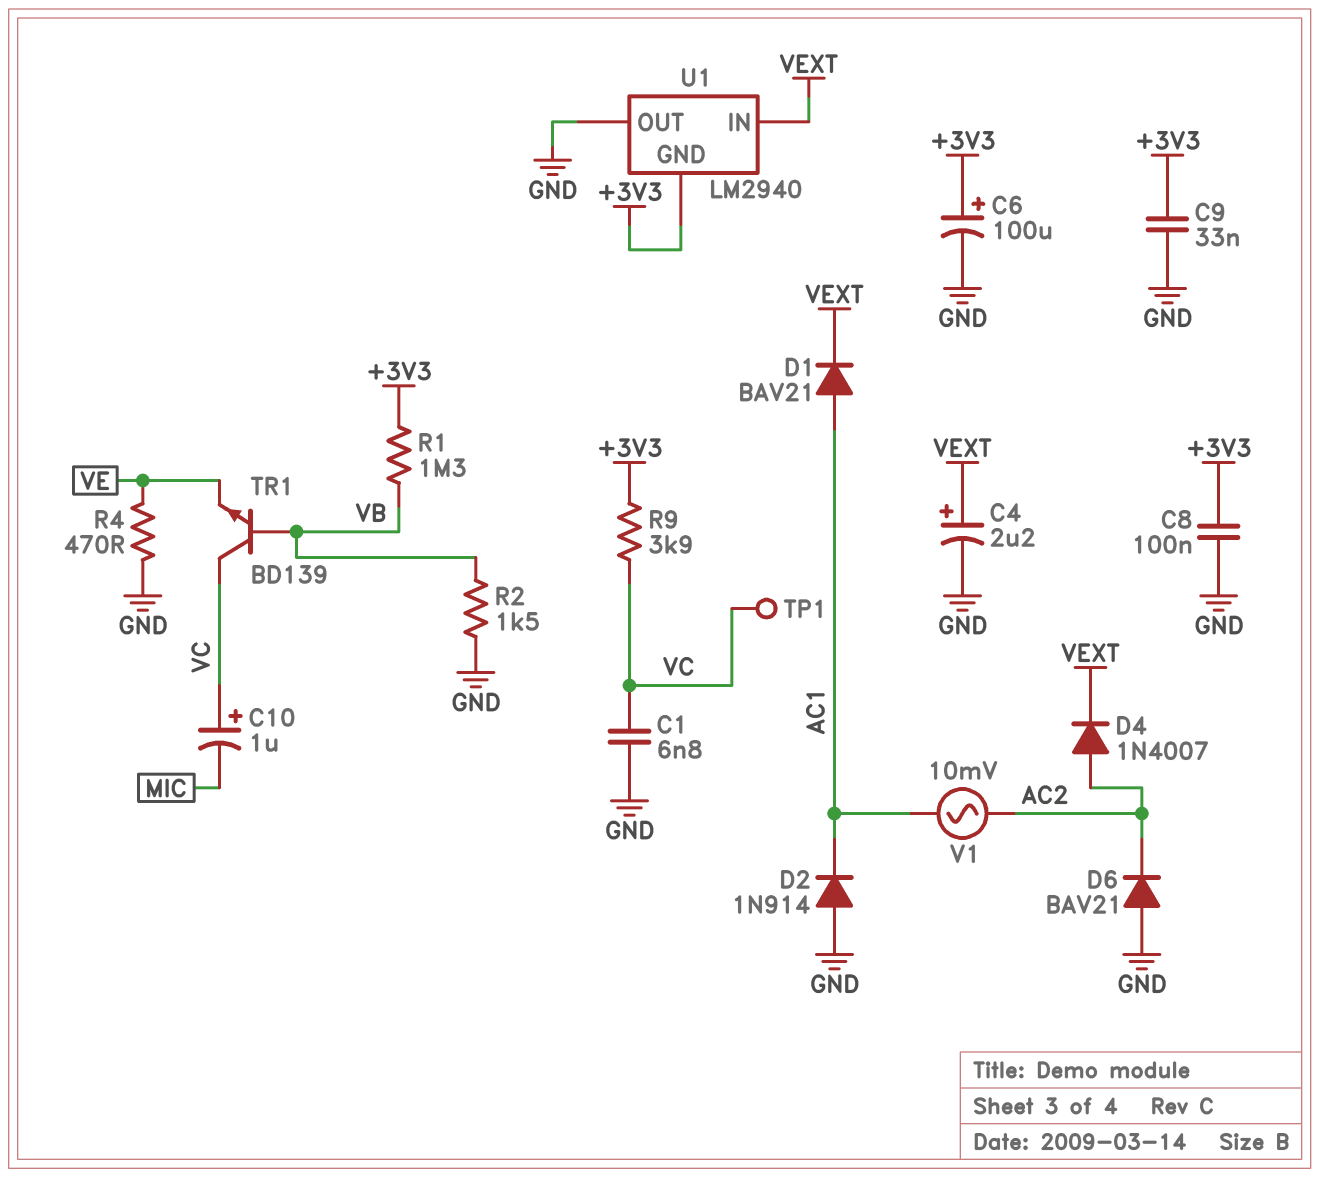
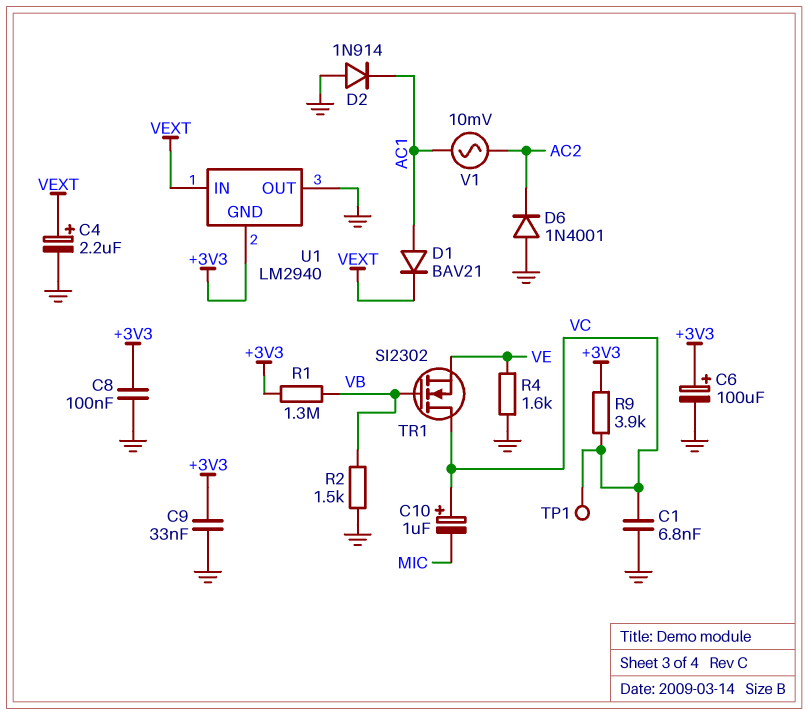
D4: diode 1N4007 (A AC2, K VEXT) -> none
D6: diode BAV21 (A GND, K AC2) -> diode 1N4001 (A GND, K AC2)
R4: 470 (GND, VE) -> 1.6k (GND, VE)
TR1: NPN BD139 (B VB, C VC, E VE) -> NMOS SI2302 (G VB, D VC, S VE)

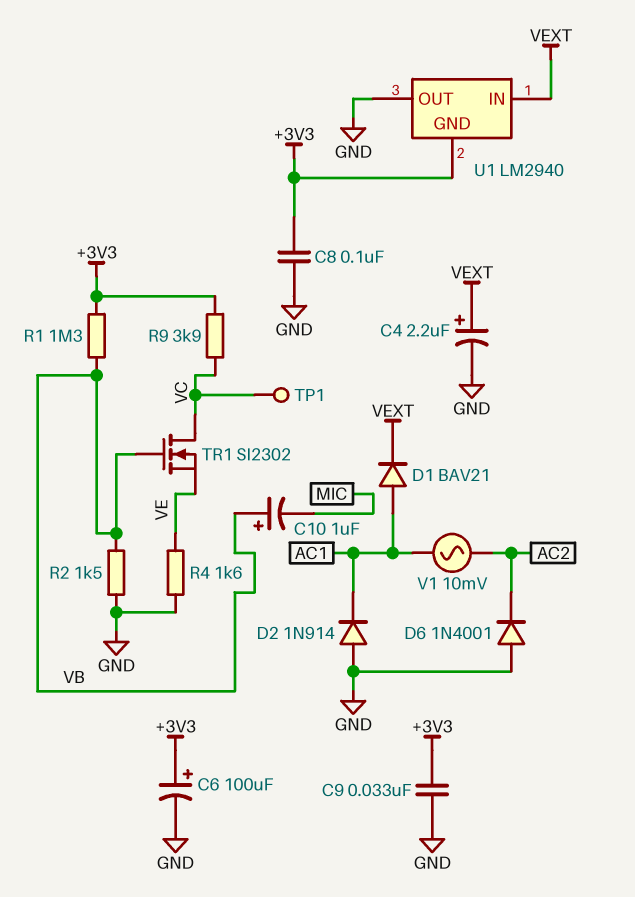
C1: 6.8nF (GND, VC) -> none
C10: 1uF (plus VC, minus MIC) -> 1uF (plus VB, minus MIC)

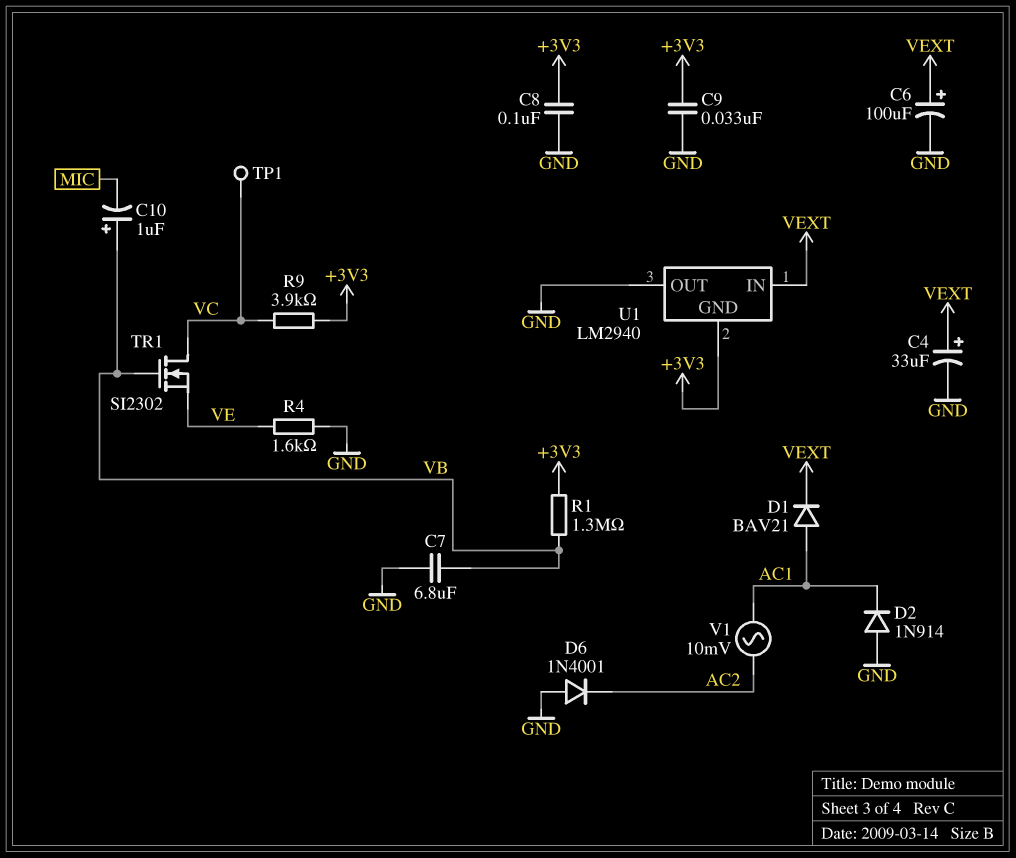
C4: 2.2uF (plus VEXT, minus GND) -> 33uF (plus VEXT, minus GND)
C6: 100uF (plus +3V3, minus GND) -> 100uF (plus VEXT, minus GND)
C7: none -> 6.8uF (GND, VB)
R2: 1.5k (GND, VB) -> none

